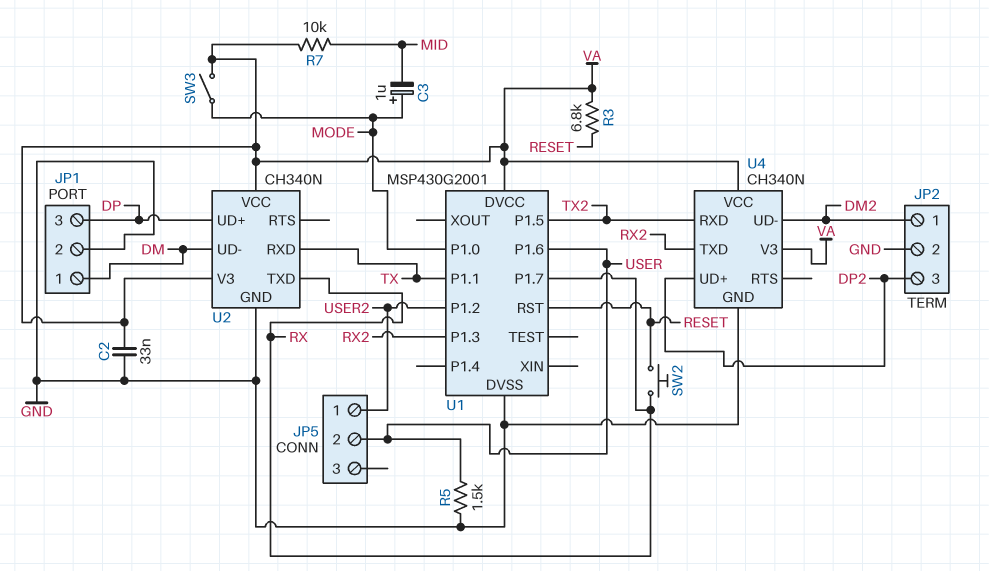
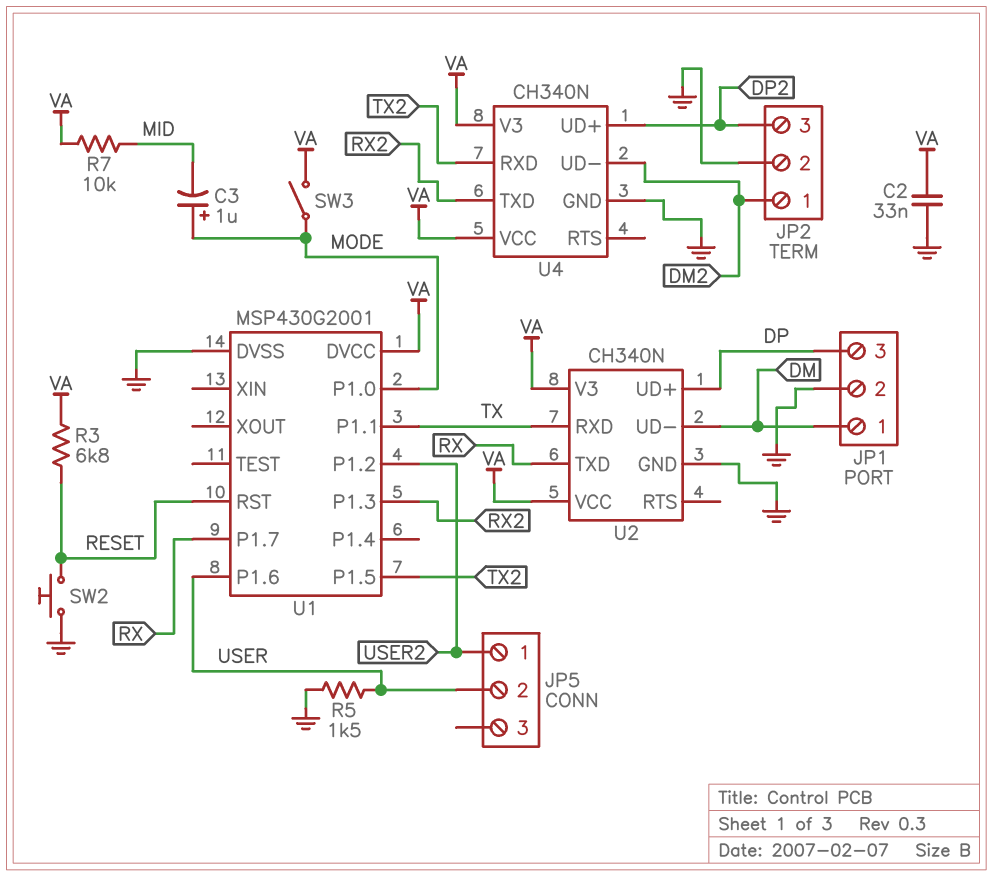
SW2: button (RESET, RX) -> button (GND, RESET)

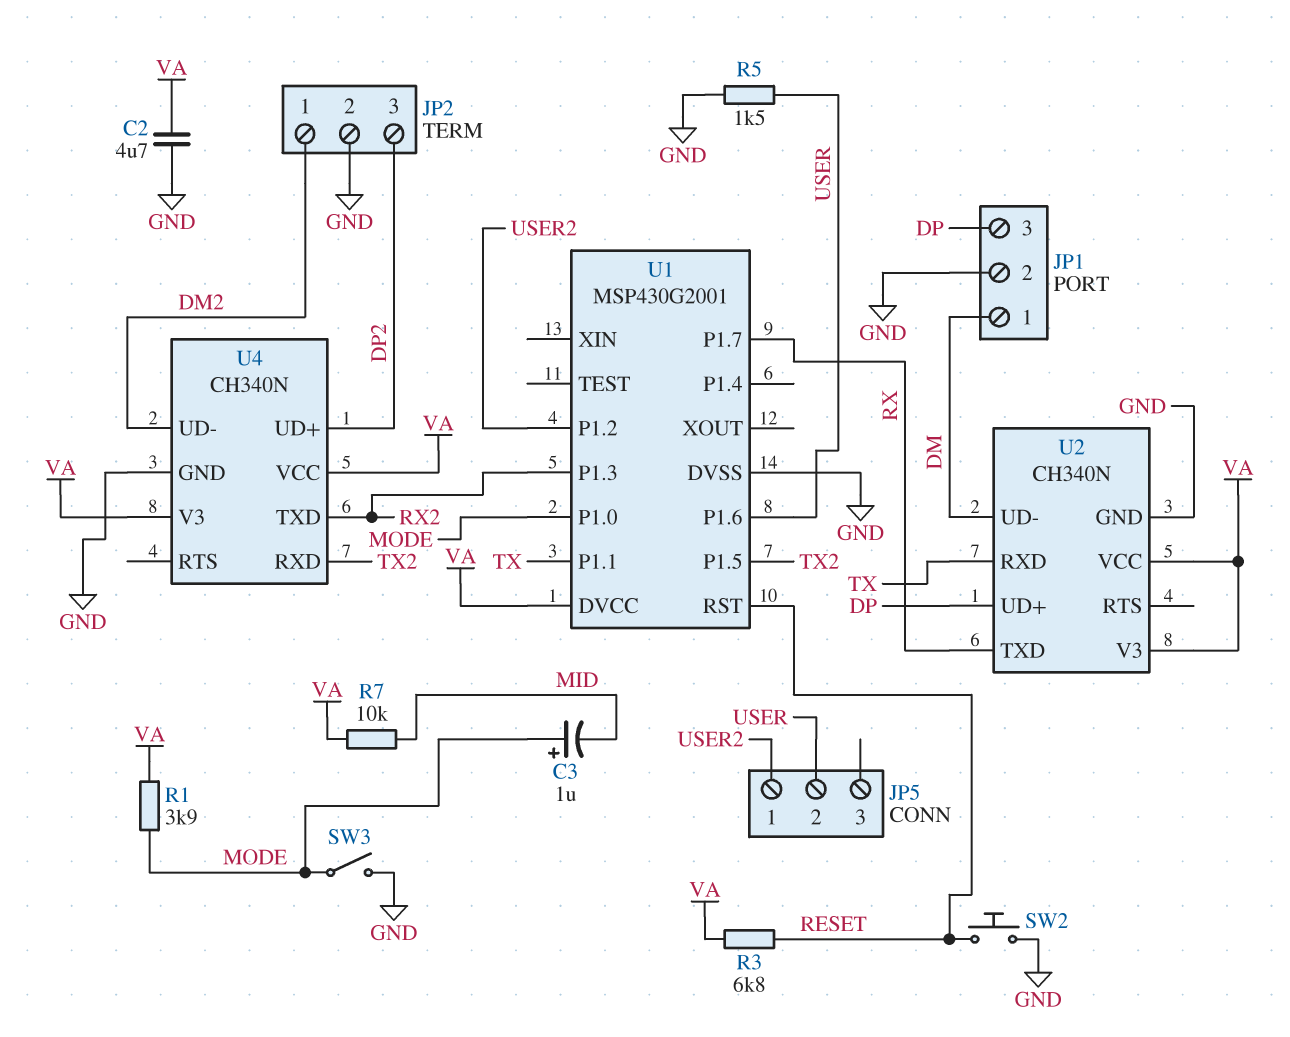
C2: 33nF (GND, VA) -> 4.7uF (GND, VA)
R1: none -> 3.9k (MODE, VA)
SW3: switch (MODE, VA) -> switch (GND, MODE)

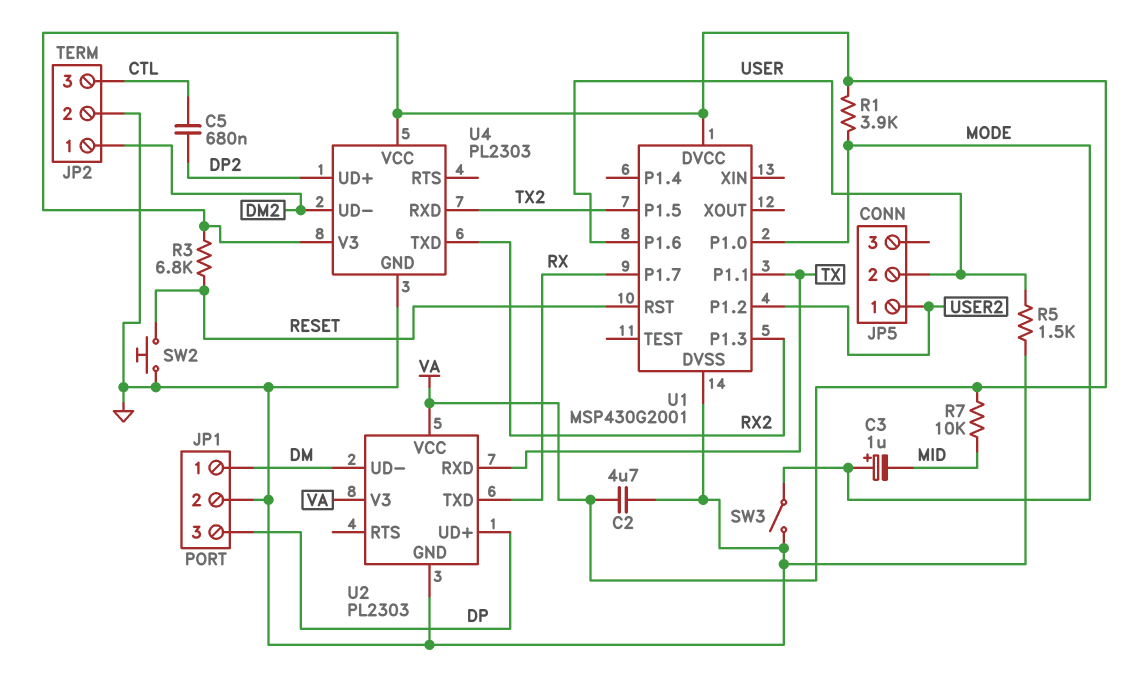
C5: none -> 680nF (CTL, DP2)
JP2 pin 3: DP2 -> CTL
U2: CH340N -> PL2303
U4: CH340N -> PL2303

